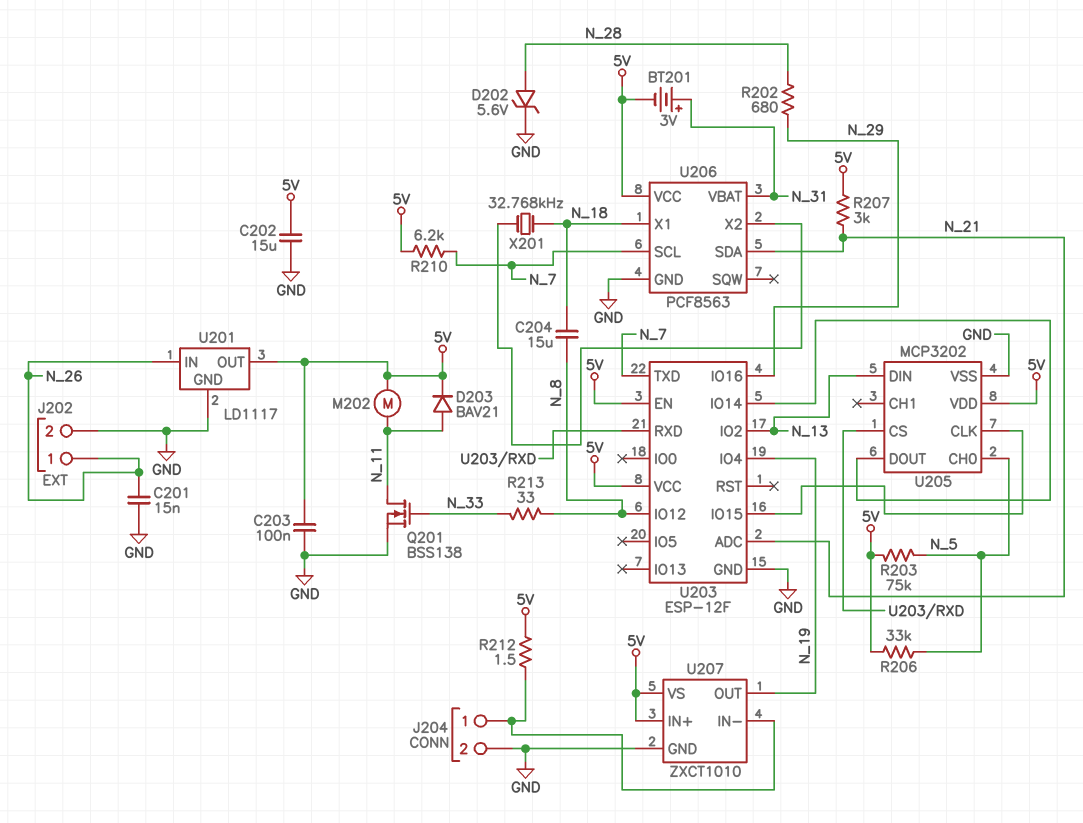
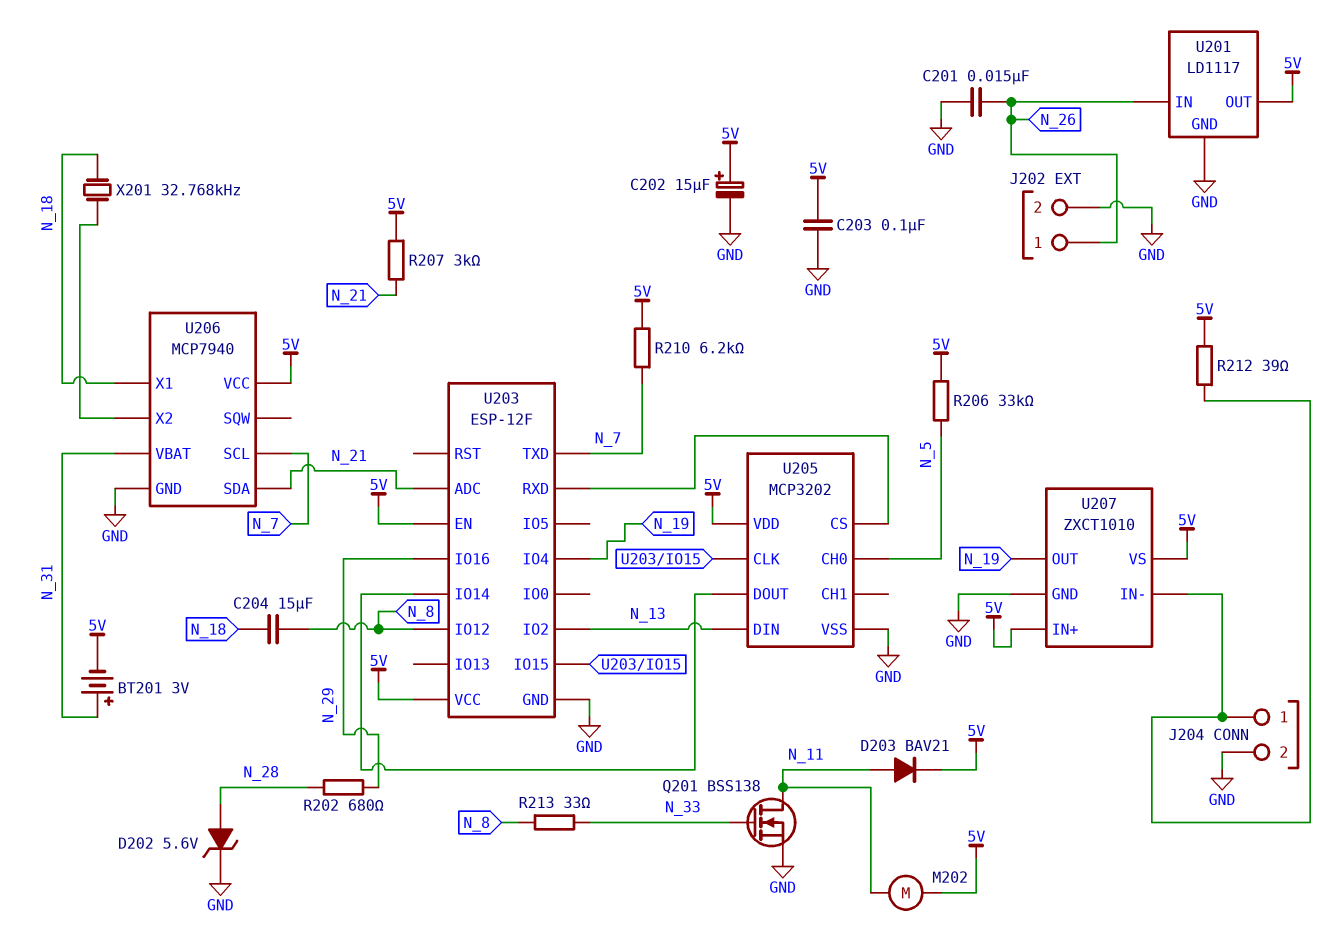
C202: 15uF (5V, GND) -> 15uF (plus 5V, minus GND)
R203: 75k (5V, N_5) -> none
R212: 1.5 (5V, J204/1) -> 39 (5V, J204/1)
U206: PCF8563 -> MCP7940

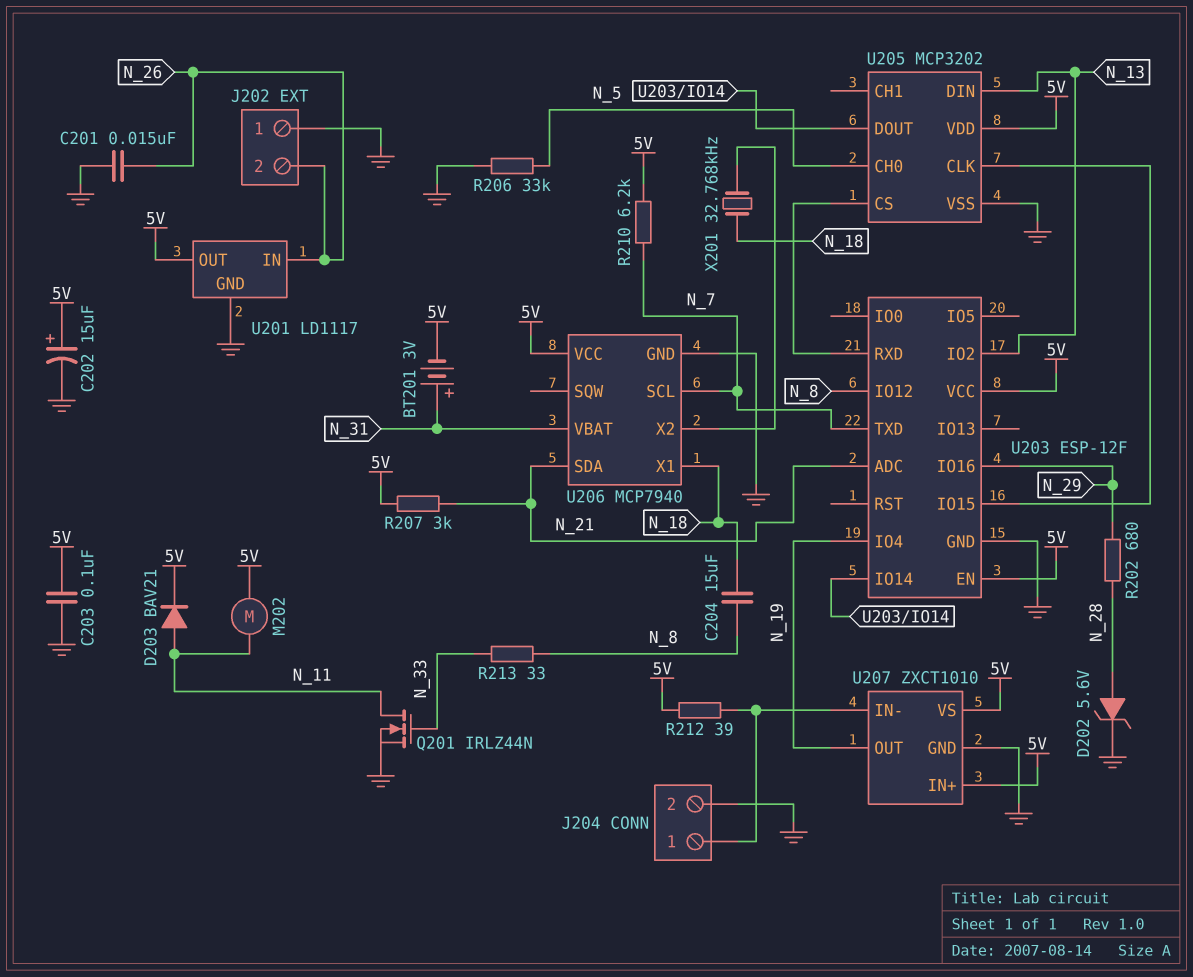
J202 pin 1: N_26 -> GND
J202 pin 2: GND -> N_26
Q201: NMOS BSS138 (G N_33, D N_11, S GND) -> NMOS IRLZ44N (G N_33, D N_11, S GND)
R206: 33k (5V, N_5) -> 33k (GND, N_5)

